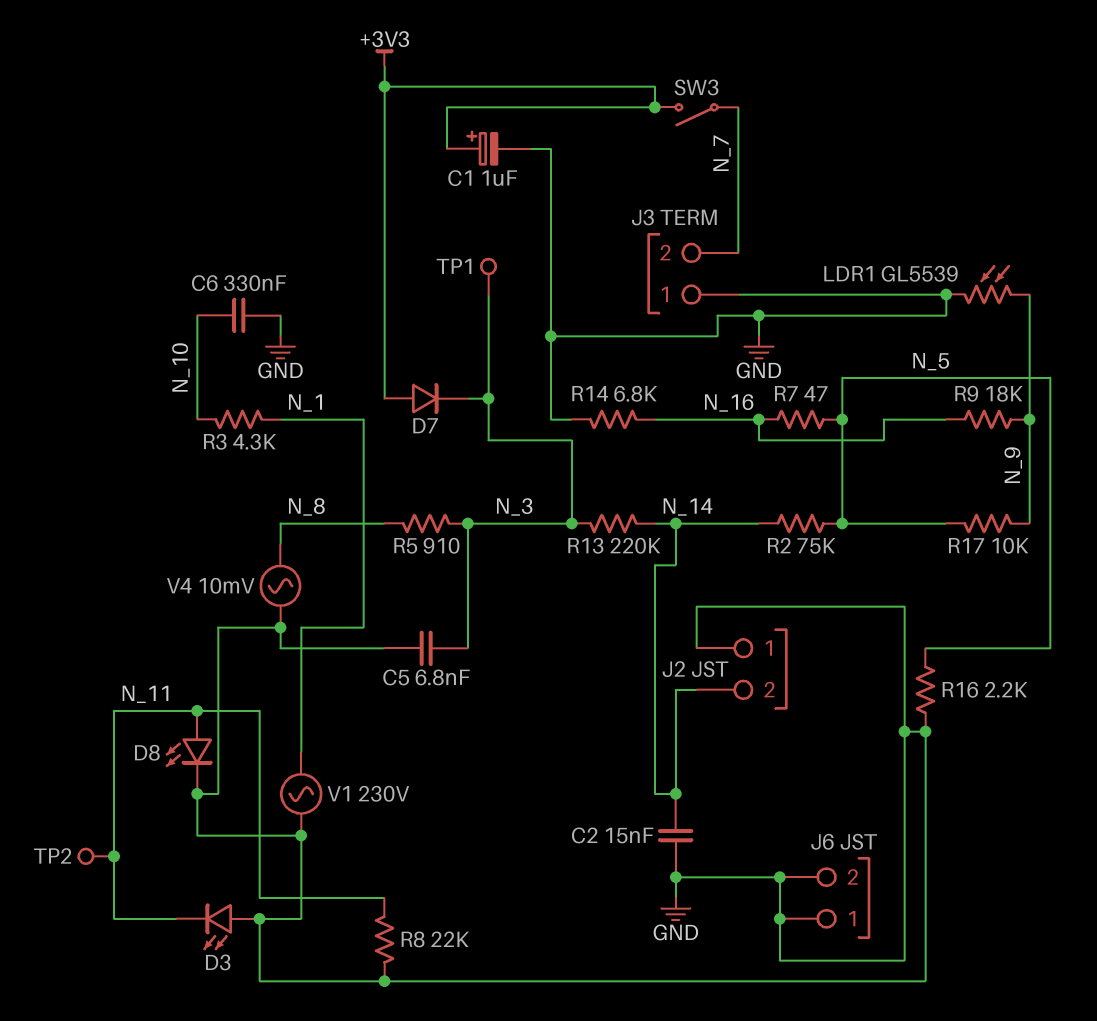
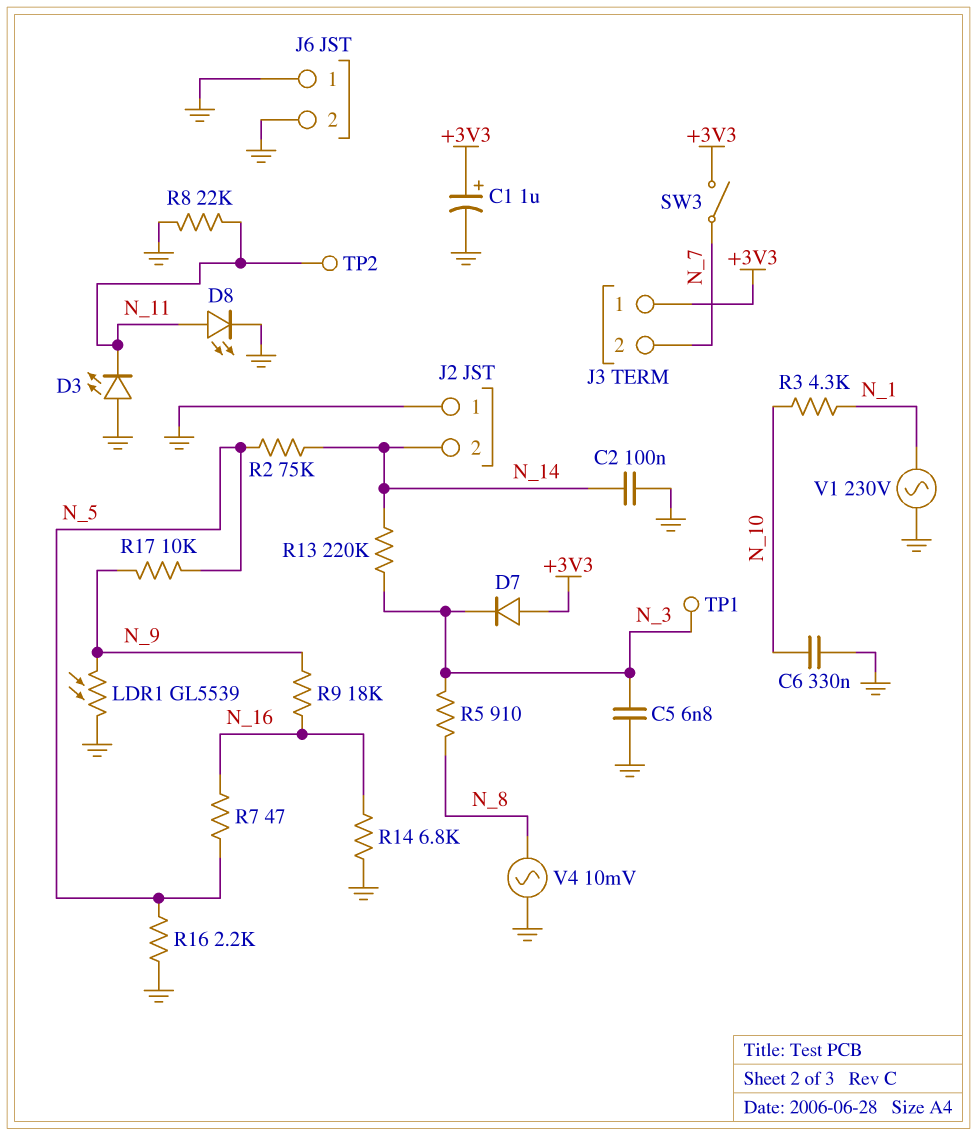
C2: 15nF (GND, N_14) -> 100nF (GND, N_14)
J3 pin 1: GND -> +3V3

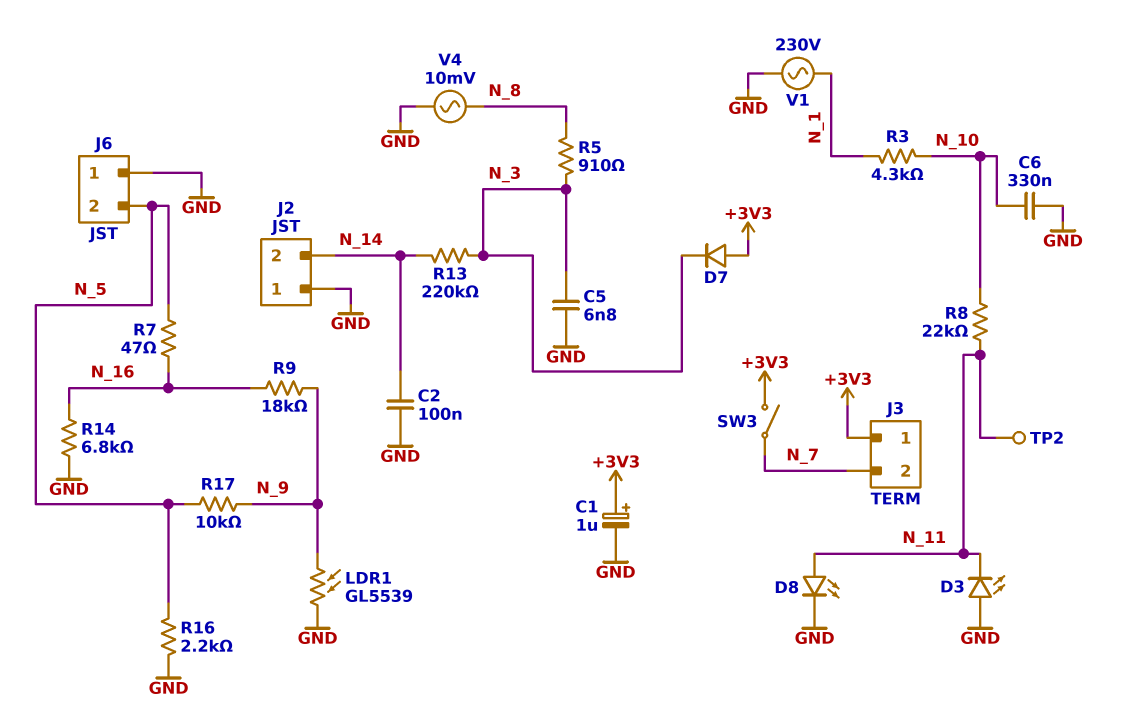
J6 pin 2: GND -> N_5
R2: 75k (N_5, N_14) -> none
R8: 22k (GND, N_11) -> 22k (N_10, N_11)
TP1: test point (N_3) -> none

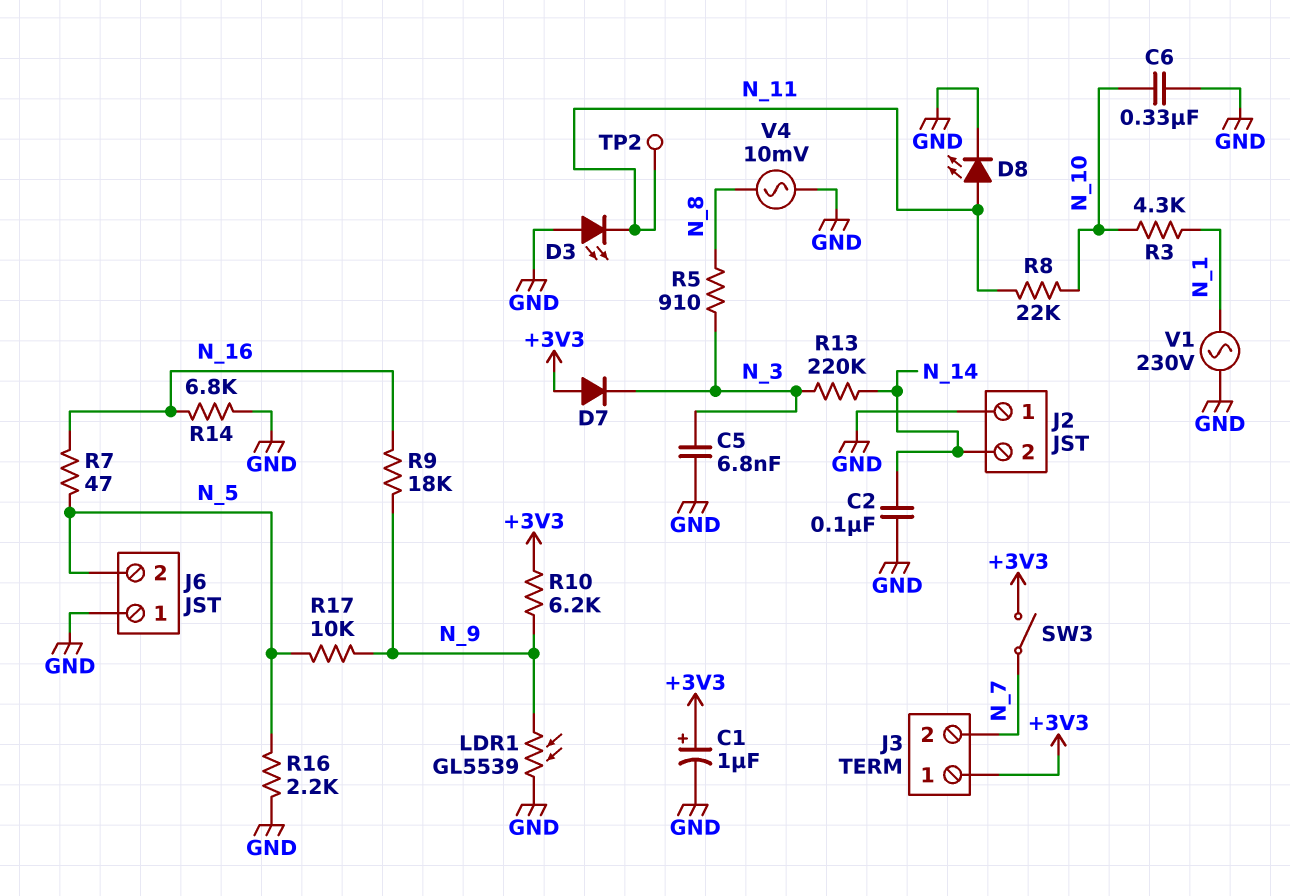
R10: none -> 6.2k (+3V3, N_9)

